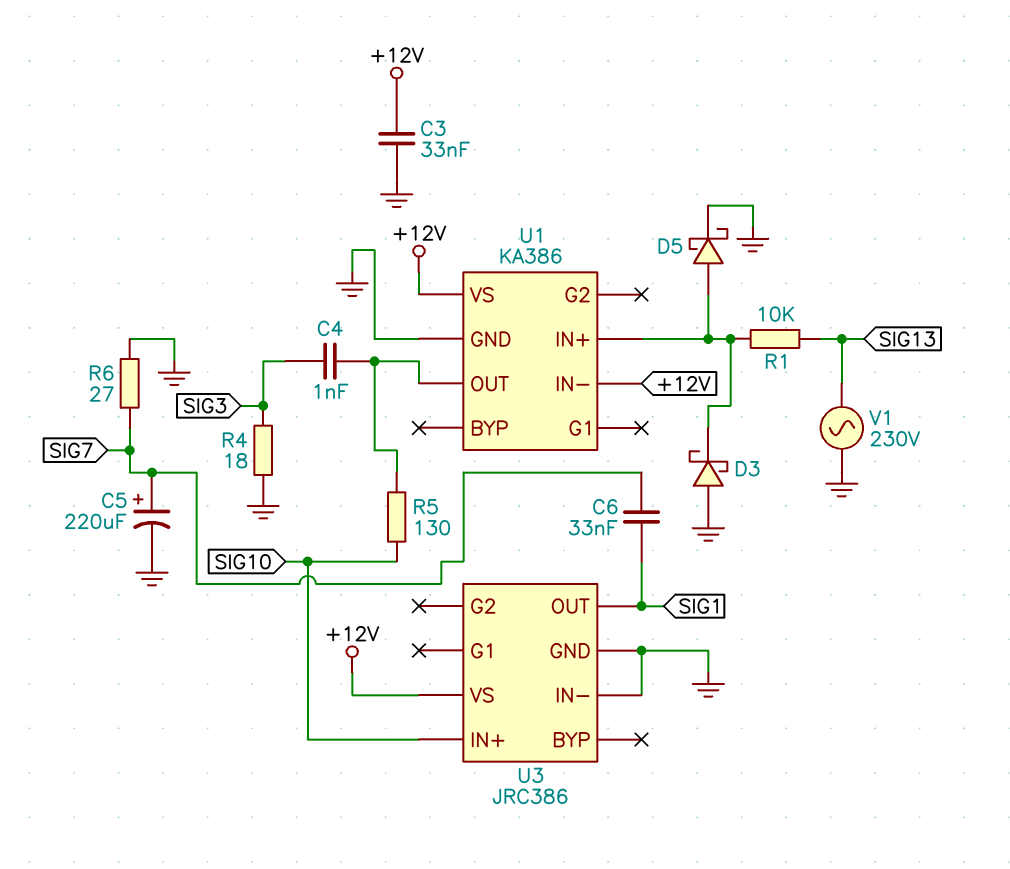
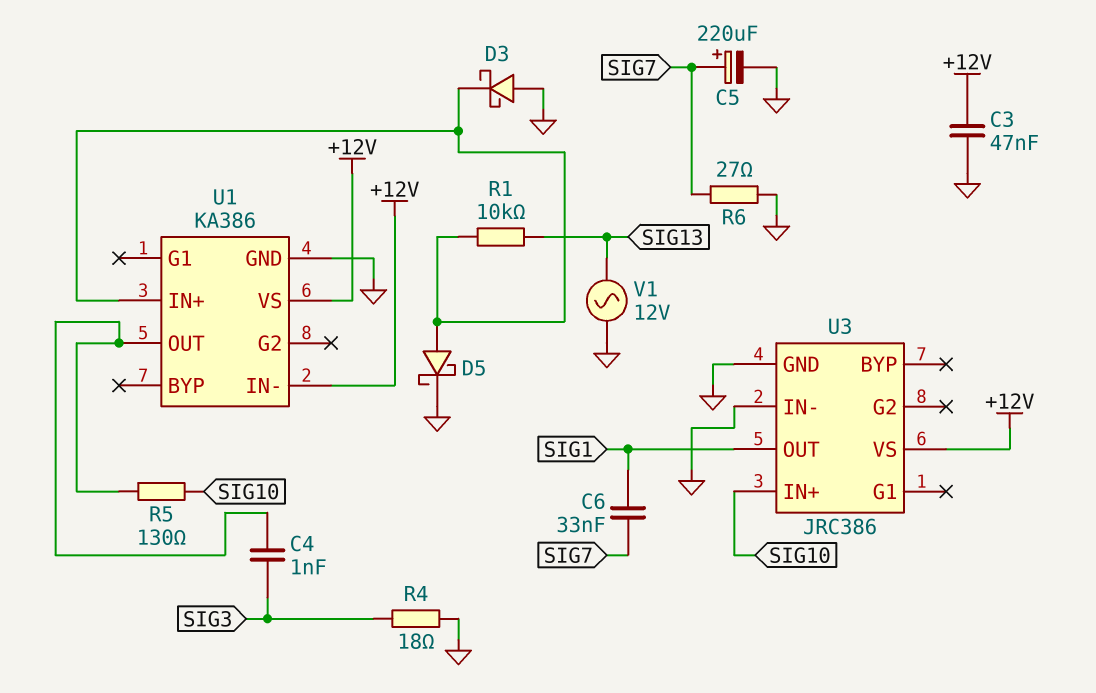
C3: 33nF (+12V, GND) -> 47nF (+12V, GND)
V1: AC 230V (GND, SIG13) -> AC 12V (GND, SIG13)

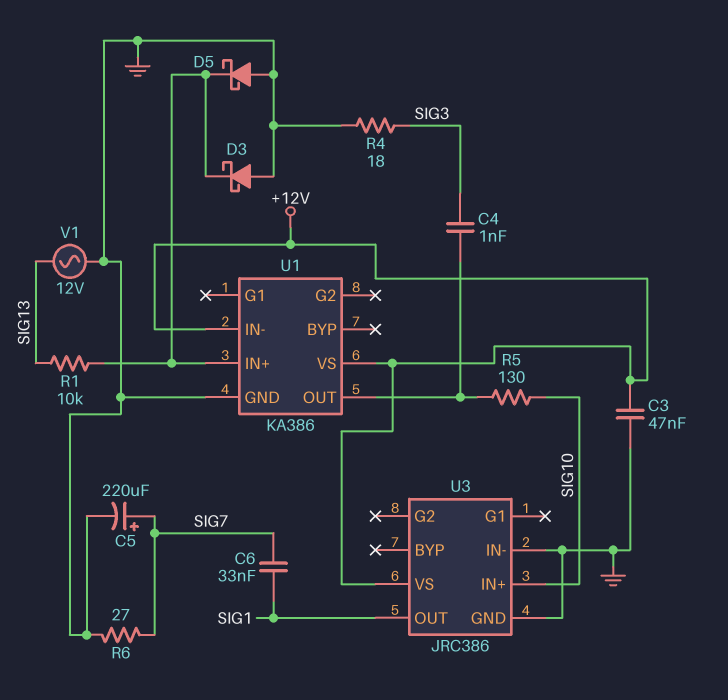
D5: schottky (A U1/IN+, K GND) -> schottky (A GND, K U1/IN+)

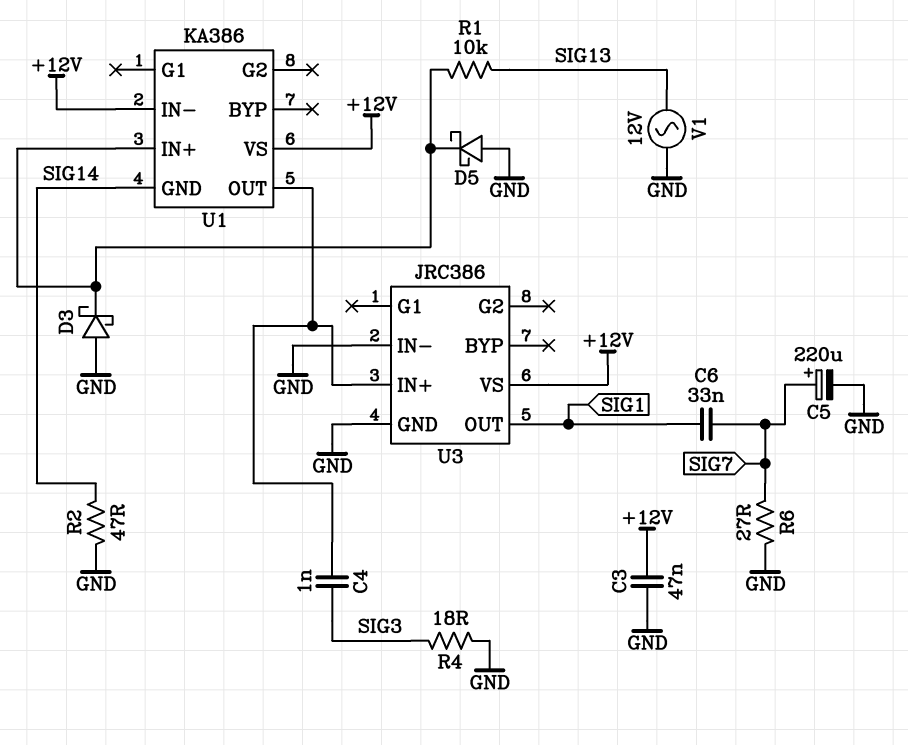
R2: none -> 47 (GND, SIG14)
R5: 130 (SIG10, U1/OUT) -> none
U1 pin GND: GND -> SIG14
U3 pin IN+: SIG10 -> U1/OUT

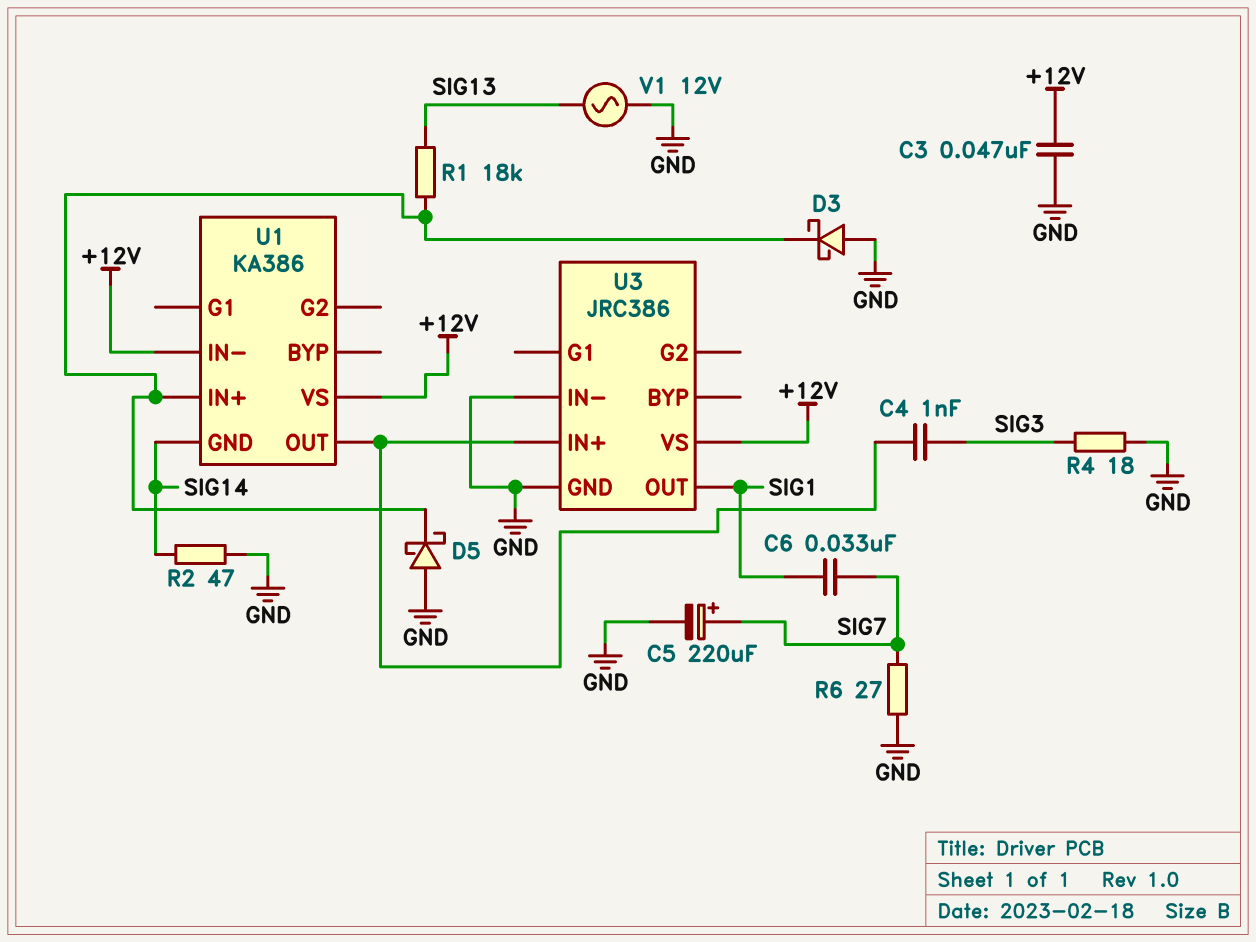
R1: 10k (SIG13, U1/IN+) -> 18k (SIG13, U1/IN+)

